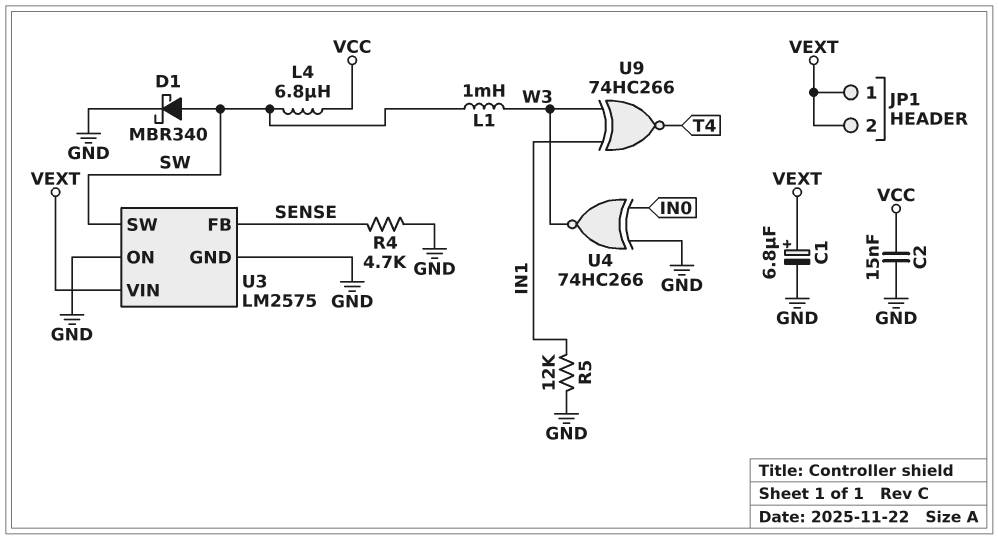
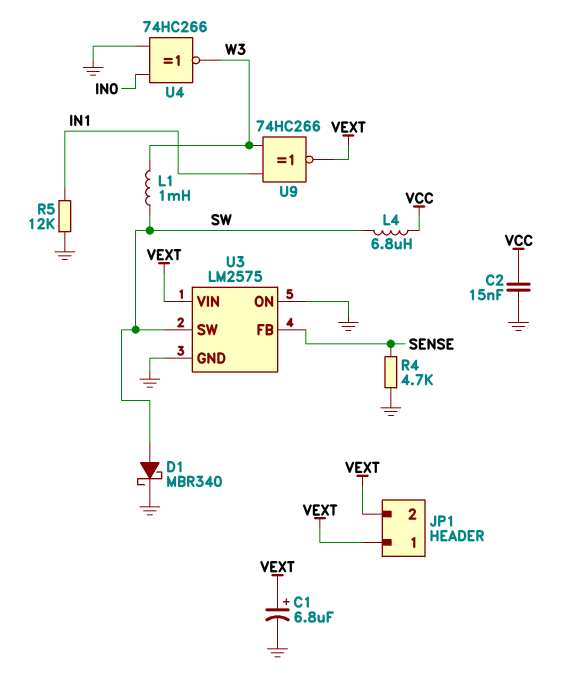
U9: XNOR 74HC266 (in IN1, in W3, out T4) -> XNOR 74HC266 (in IN1, in W3, out VEXT)

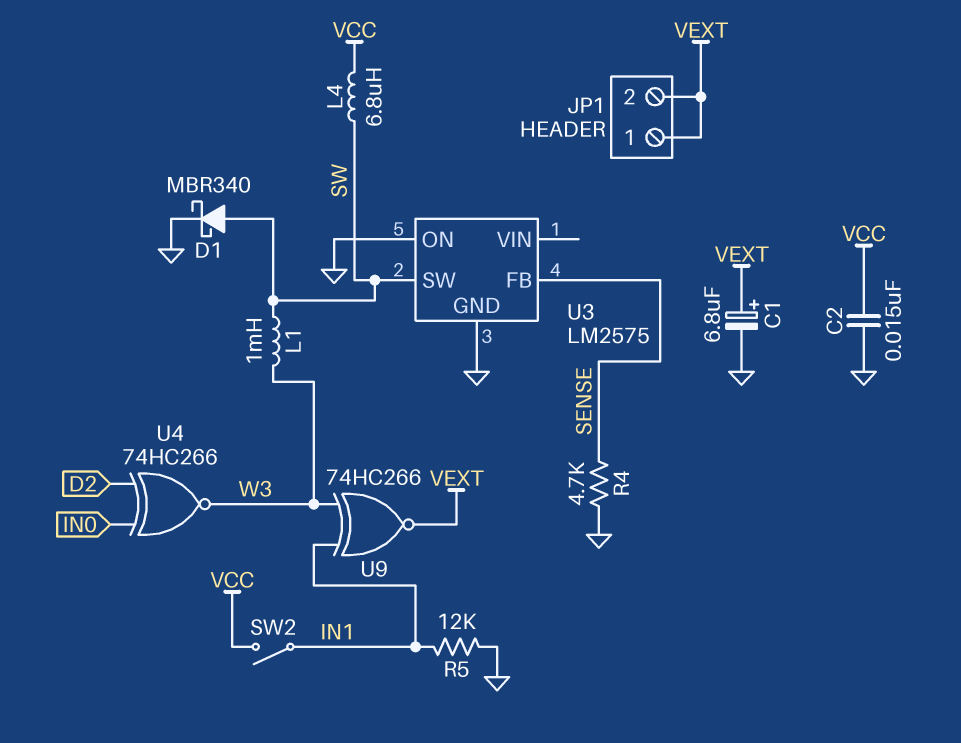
SW2: none -> switch (IN1, VCC)
U3 pin VIN: VEXT -> none
U4: XNOR 74HC266 (in GND, in IN0, out W3) -> XNOR 74HC266 (in D2, in IN0, out W3)

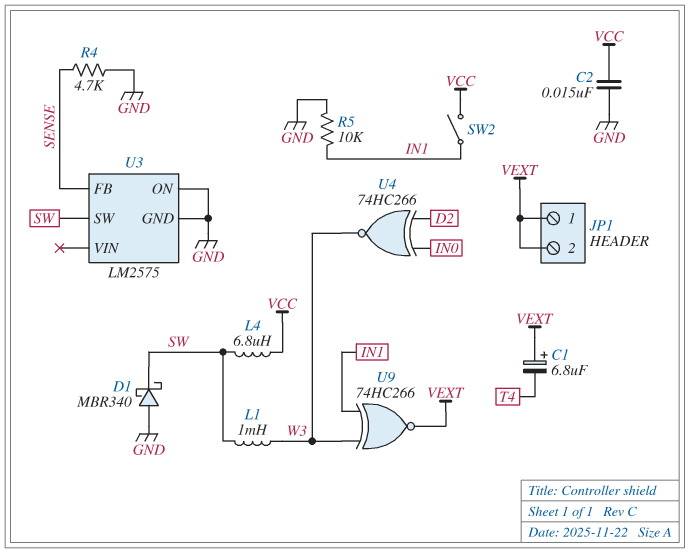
C1: 6.8uF (plus VEXT, minus GND) -> 6.8uF (plus VEXT, minus T4)
D1: schottky MBR340 (A SW, K GND) -> schottky MBR340 (A GND, K SW)
R5: 12k (GND, IN1) -> 10k (GND, IN1)

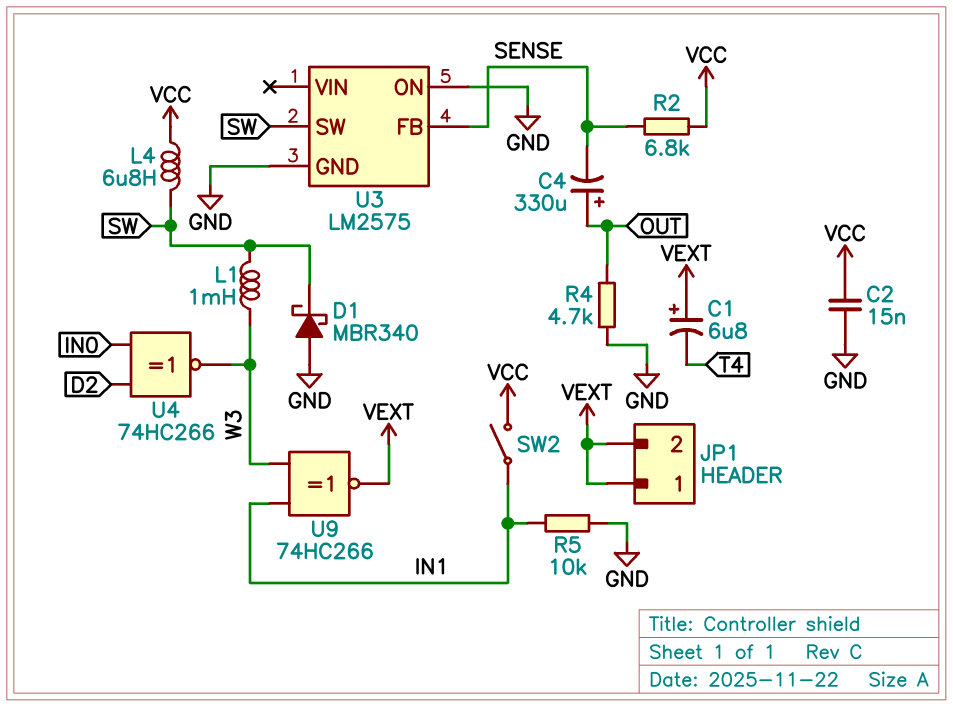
C4: none -> 330uF (plus OUT, minus SENSE)
R2: none -> 6.8k (SENSE, VCC)
R4: 4.7k (GND, SENSE) -> 4.7k (GND, OUT)

